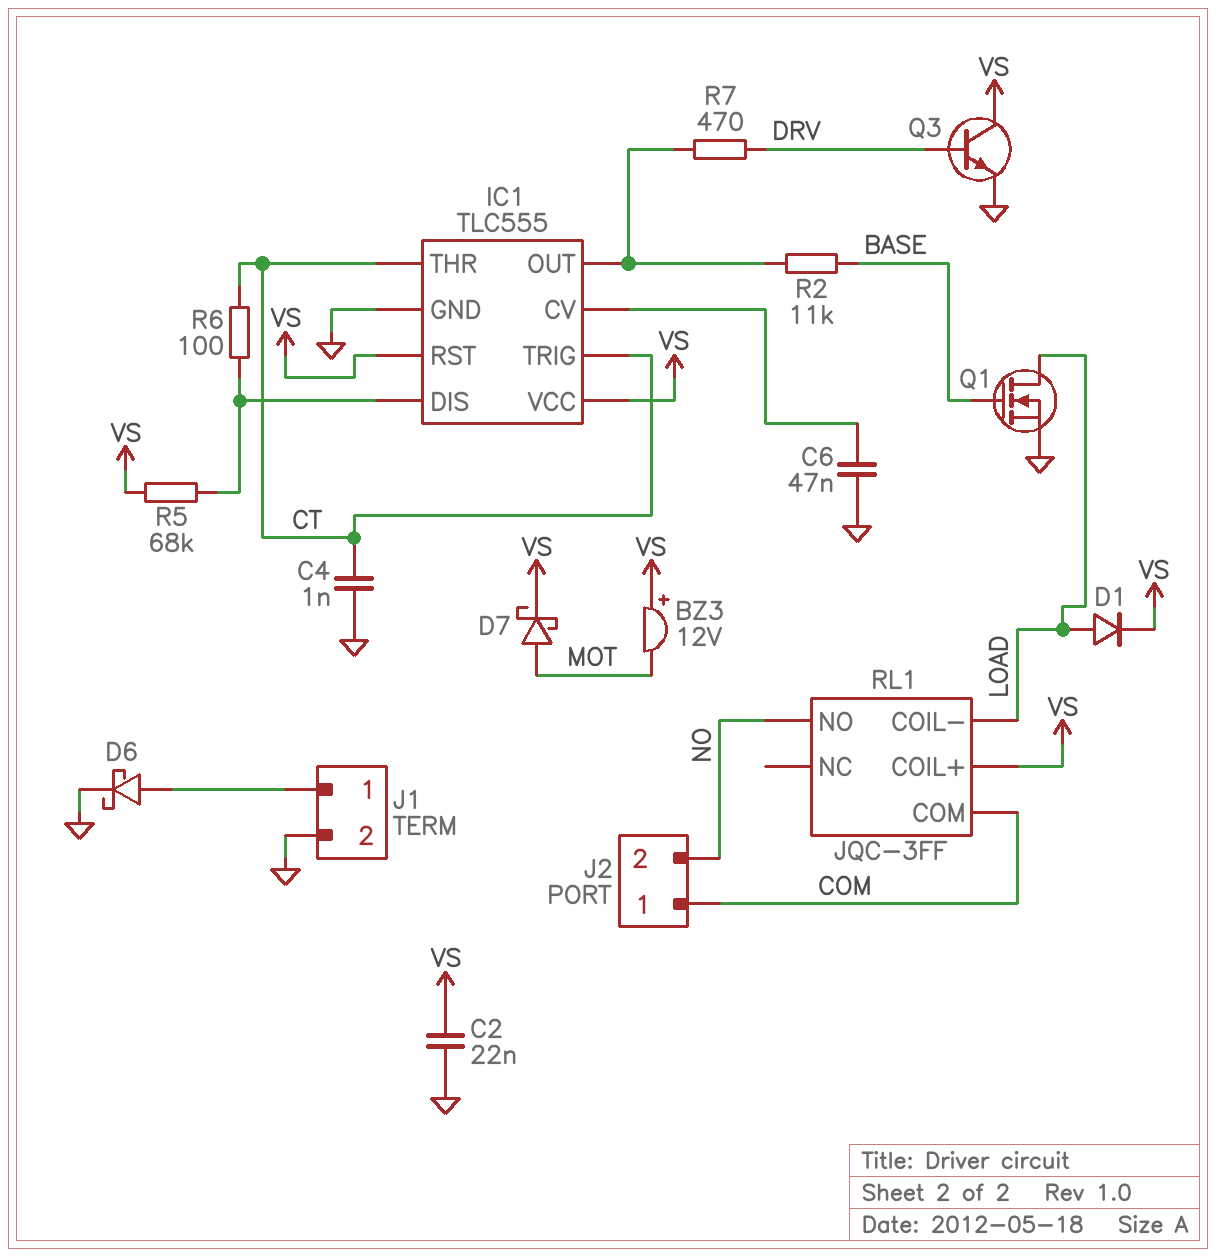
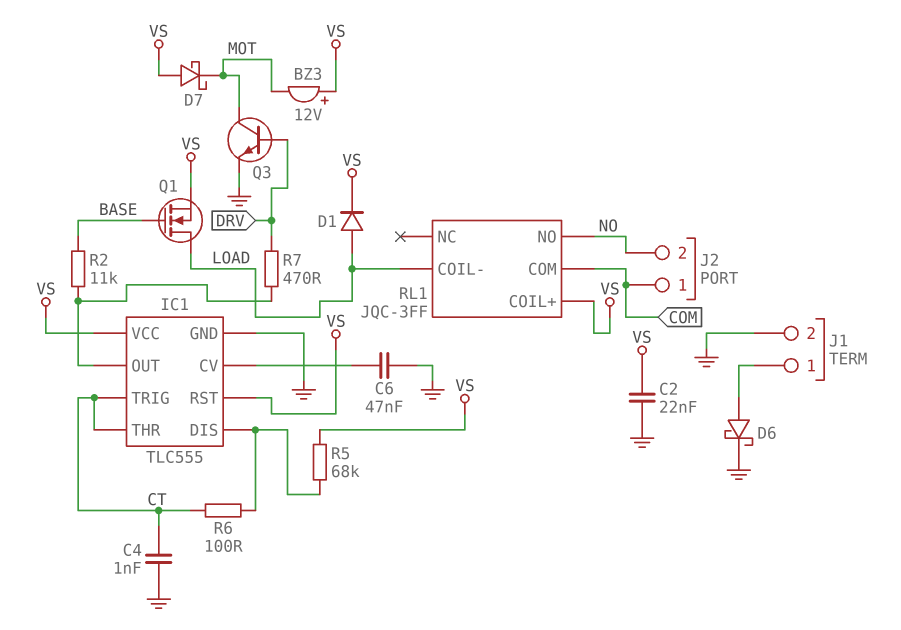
D7: schottky (A MOT, K VS) -> schottky (A VS, K MOT)
Q1: NMOS (G BASE, D LOAD, S GND) -> NMOS (G BASE, D LOAD, S VS)
Q3: NPN (B DRV, C VS, E GND) -> NPN (B DRV, C MOT, E GND)

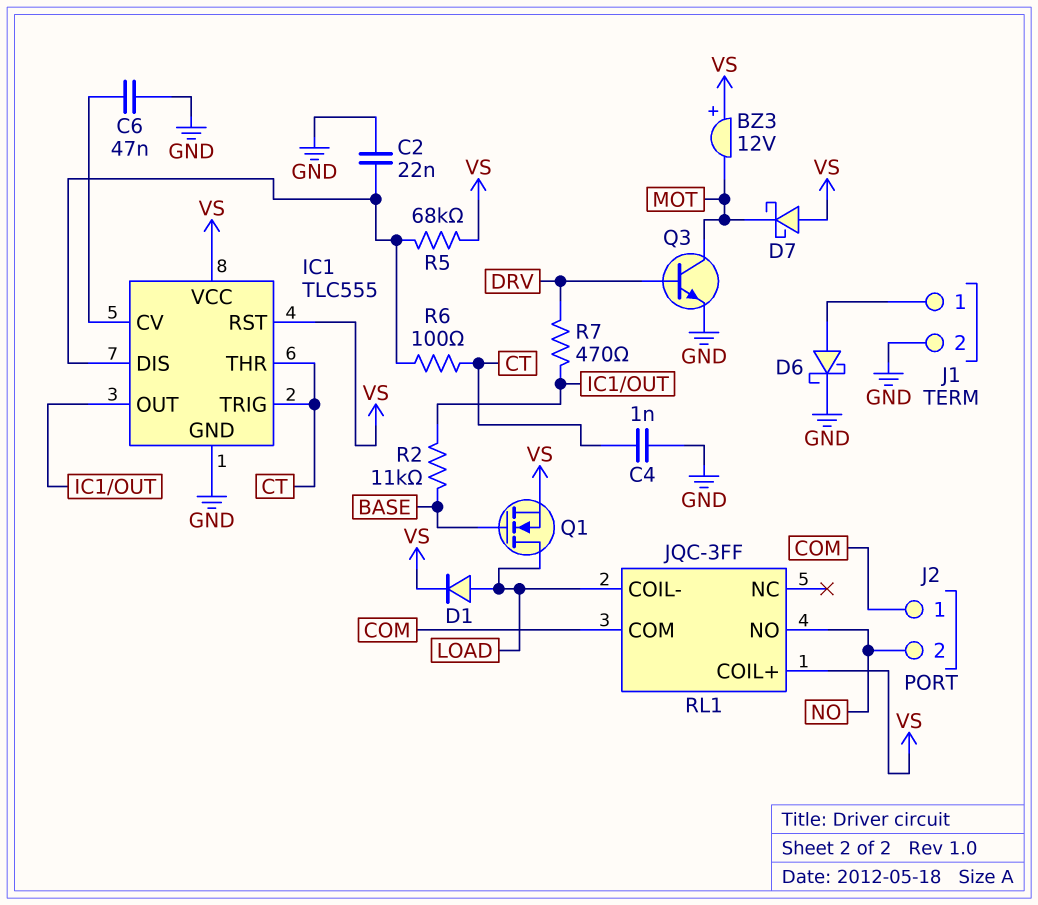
C2: 22nF (GND, VS) -> 22nF (GND, IC1/DIS)

